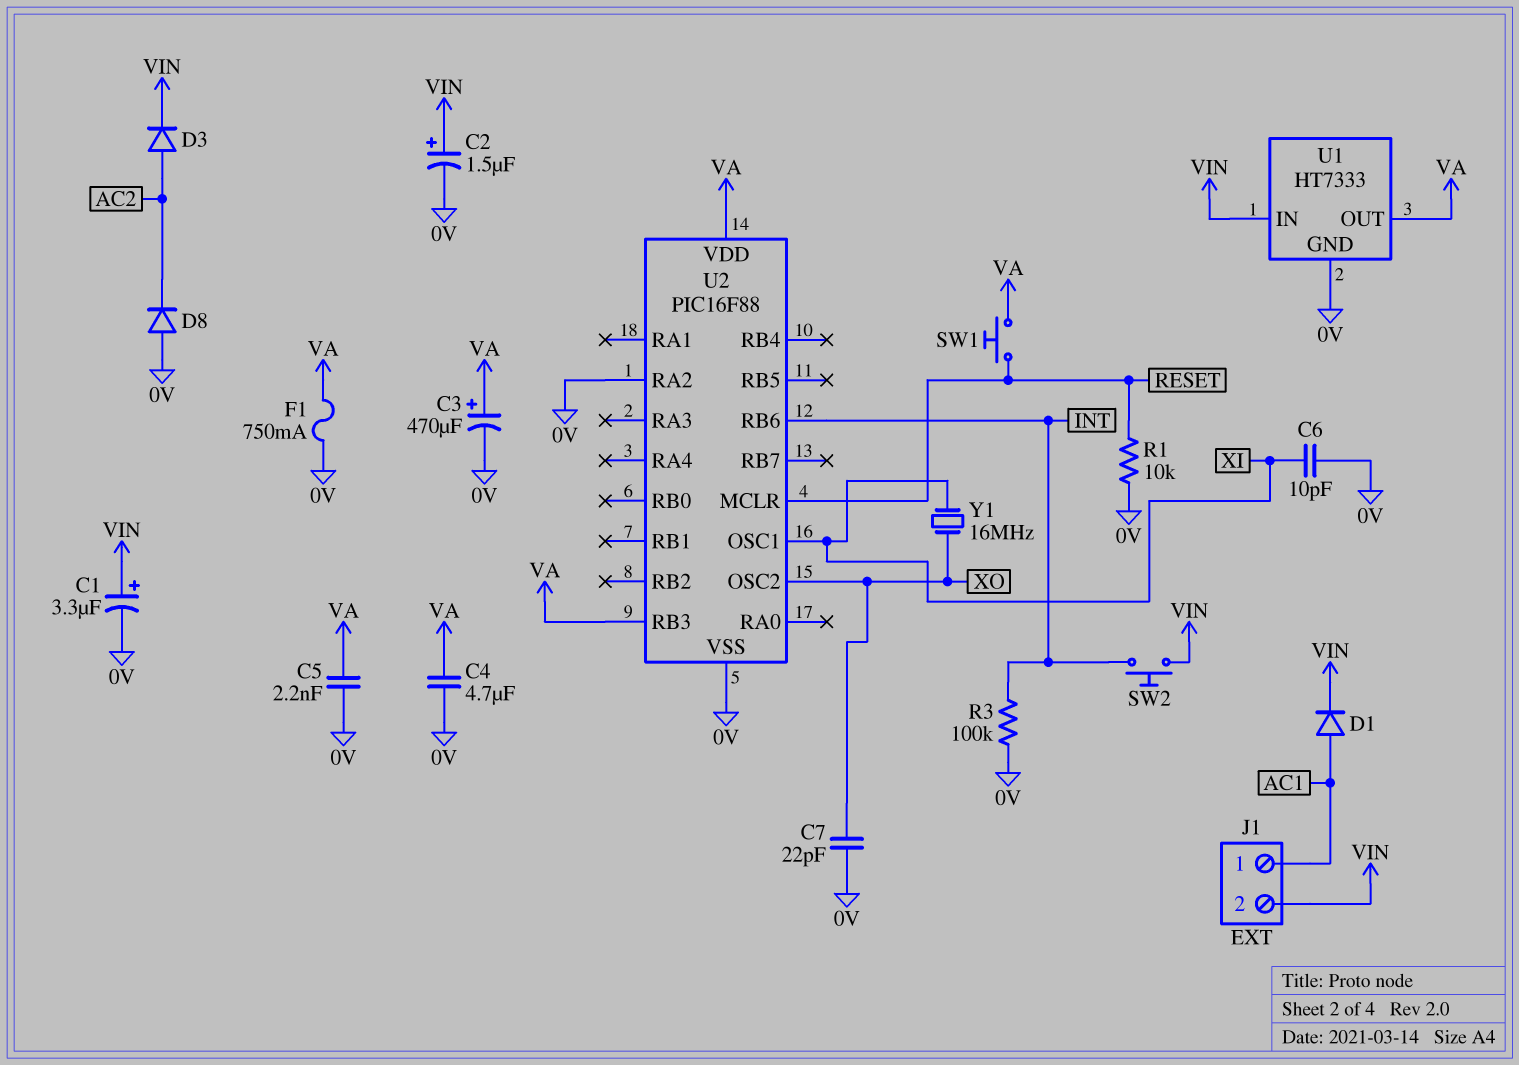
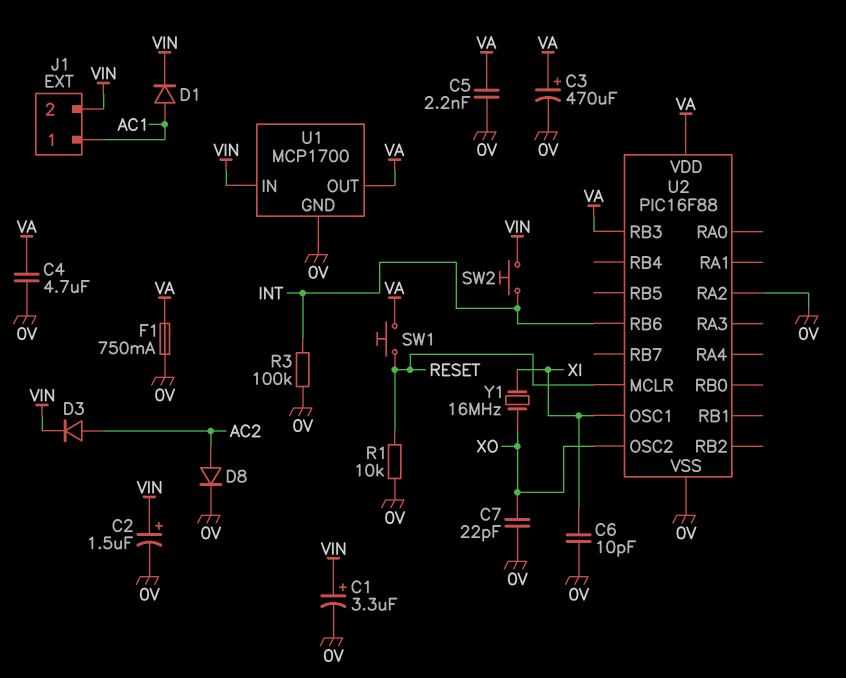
D8: diode (A 0V, K AC2) -> diode (A AC2, K 0V)
U1: HT7333 -> MCP1700

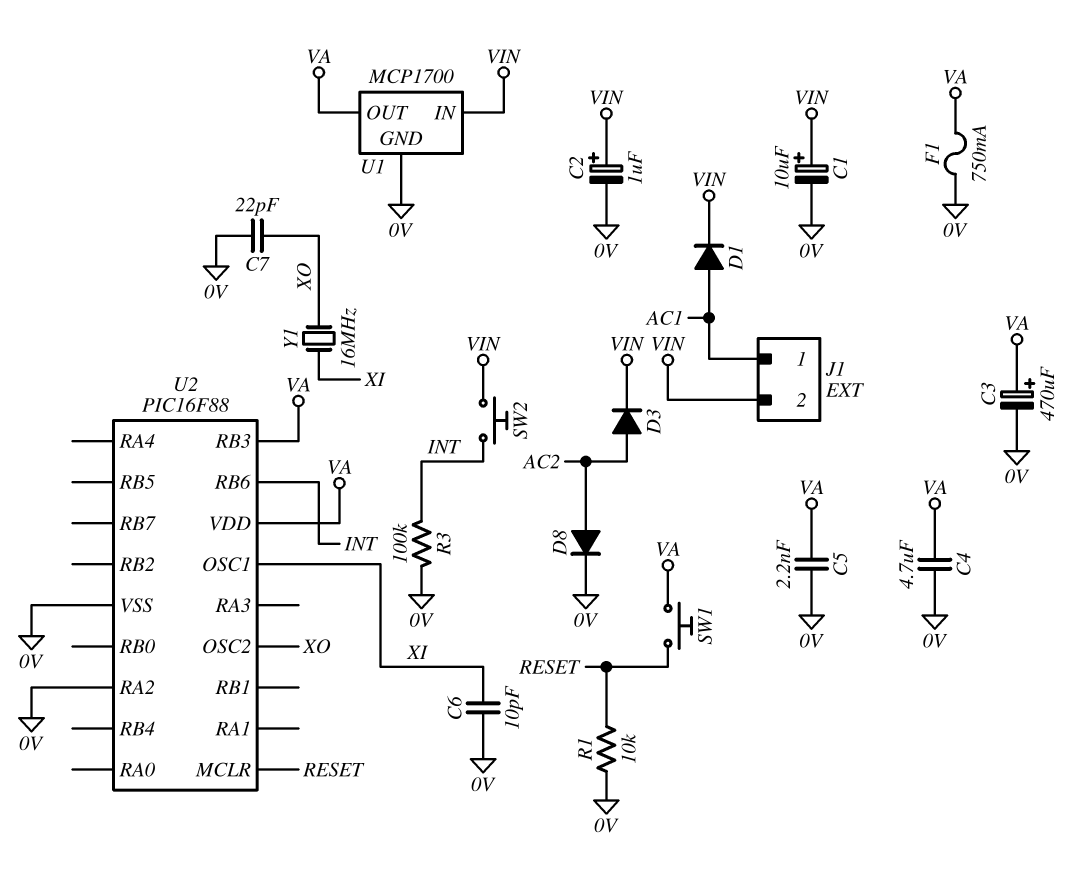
C1: 3.3uF (plus VIN, minus 0V) -> 10uF (plus VIN, minus 0V)
C2: 1.5uF (plus VIN, minus 0V) -> 1uF (plus VIN, minus 0V)

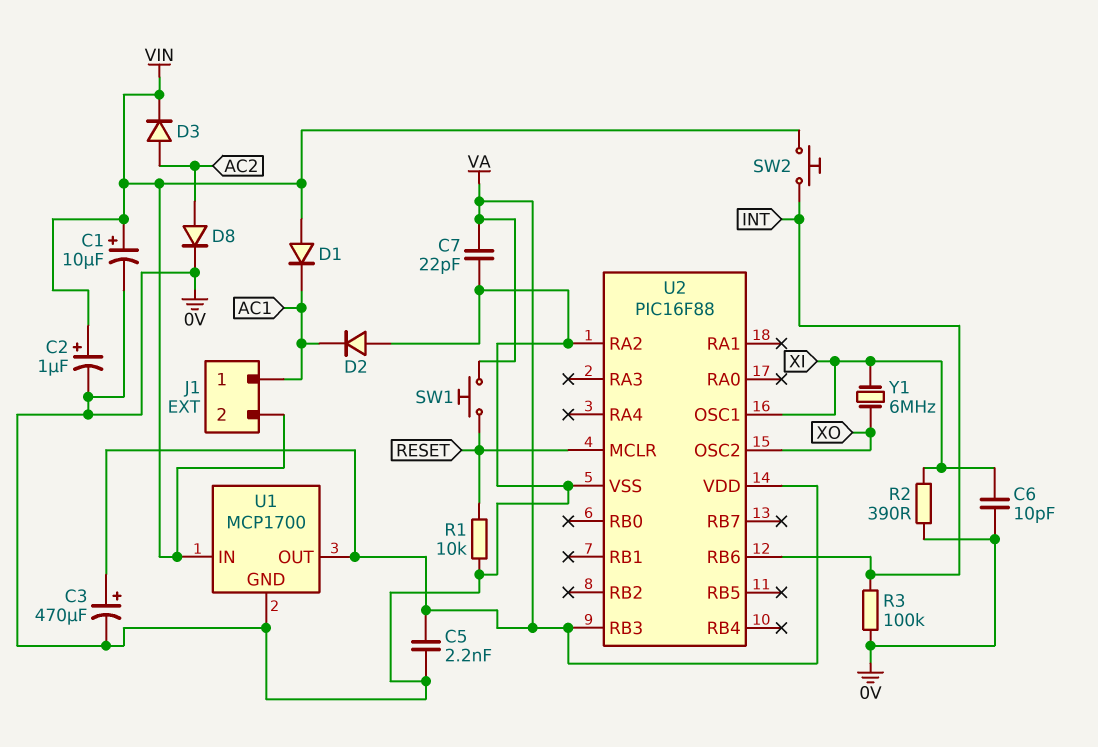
C4: 4.7uF (0V, VA) -> none
C7: 22pF (0V, XO) -> 22pF (0V, VA)
D1: diode (A AC1, K VIN) -> diode (A VIN, K AC1)
D2: none -> diode (A 0V, K AC1)
F1: 750mA (0V, VA) -> none
R2: none -> 390 (0V, XI)
Y1: 16MHz (XI, XO) -> 6MHz (XI, XO)

